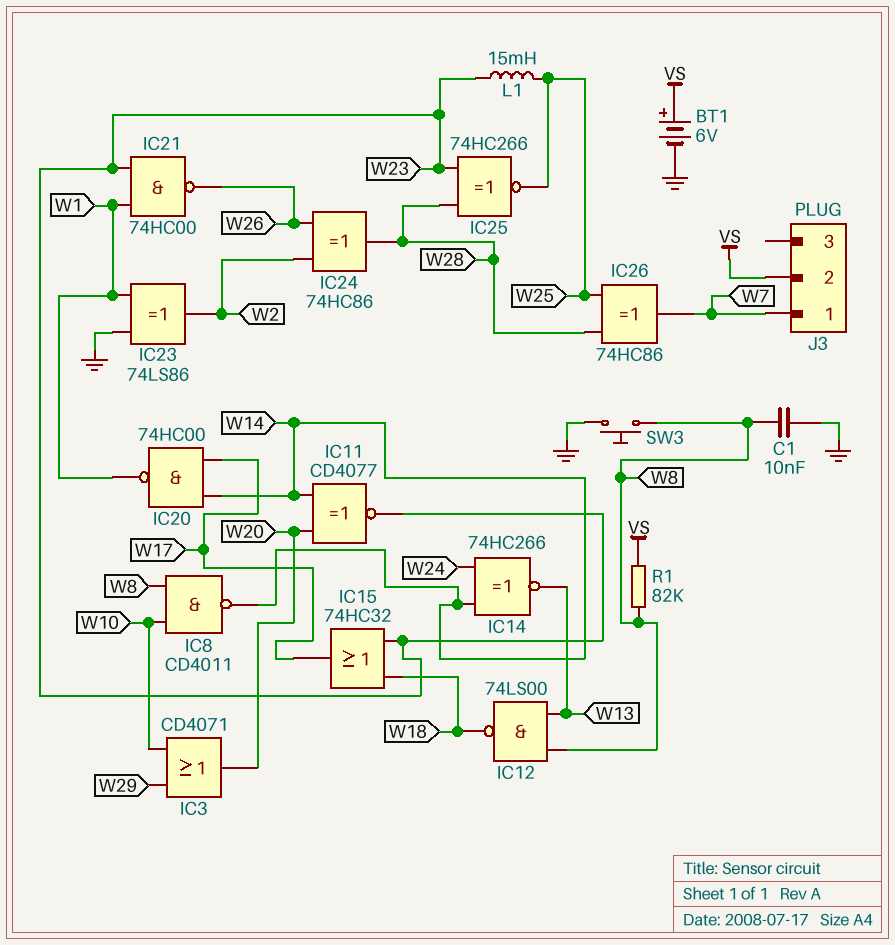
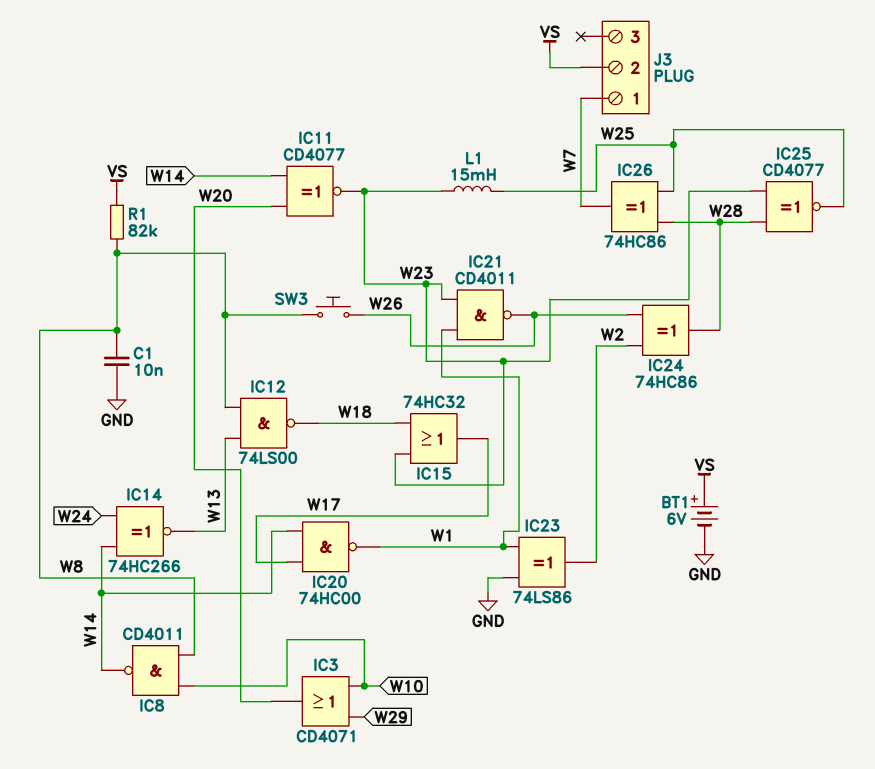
IC21: NAND 74HC00 (in W1, in W23, out W26) -> NAND CD4011 (in W1, in W23, out W26)
IC25: XNOR 74HC266 (in W23, in W28, out W25) -> XNOR CD4077 (in W23, in W28, out W25)
SW3: button (GND, W8) -> button (W8, W26)

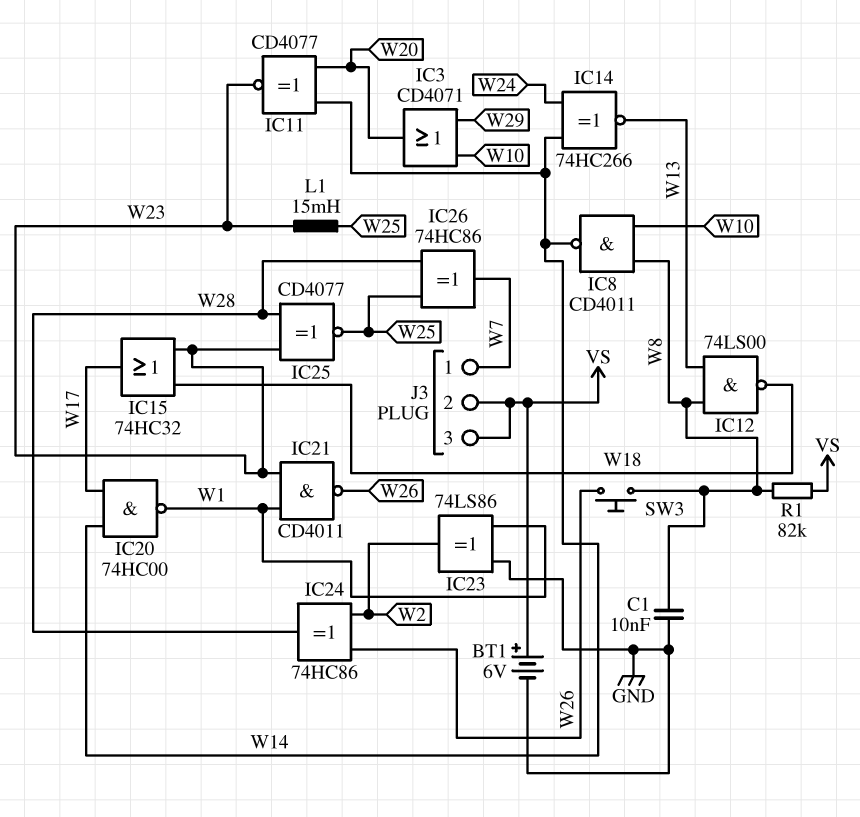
J3 pin 3: none -> VS

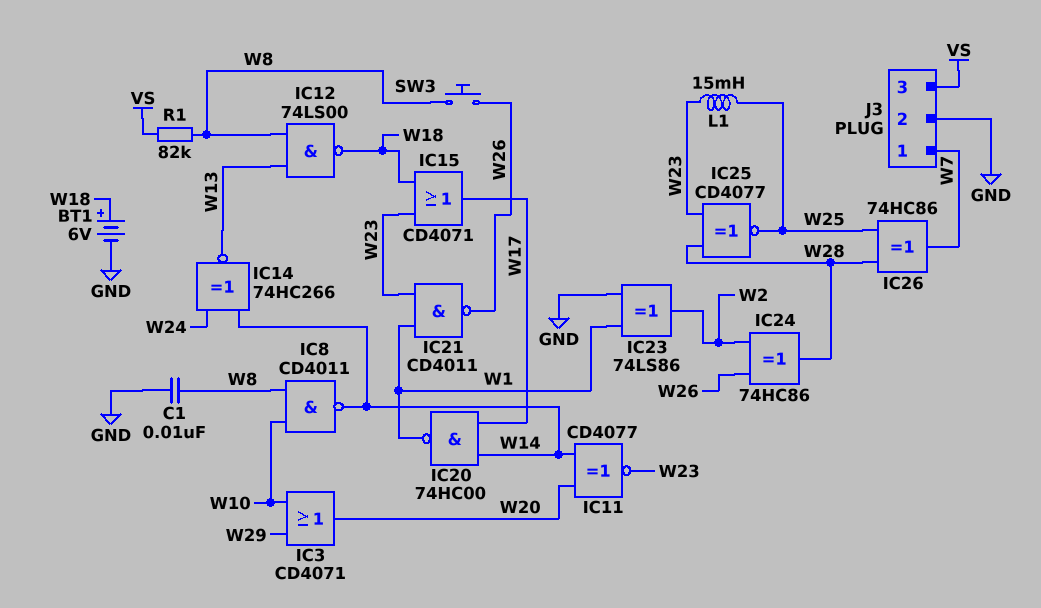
BT1: 6V (plus VS, minus GND) -> 6V (plus W18, minus GND)
IC15: OR 74HC32 (in W18, in W23, out W17) -> OR CD4071 (in W18, in W23, out W17)
J3 pin 2: VS -> GND

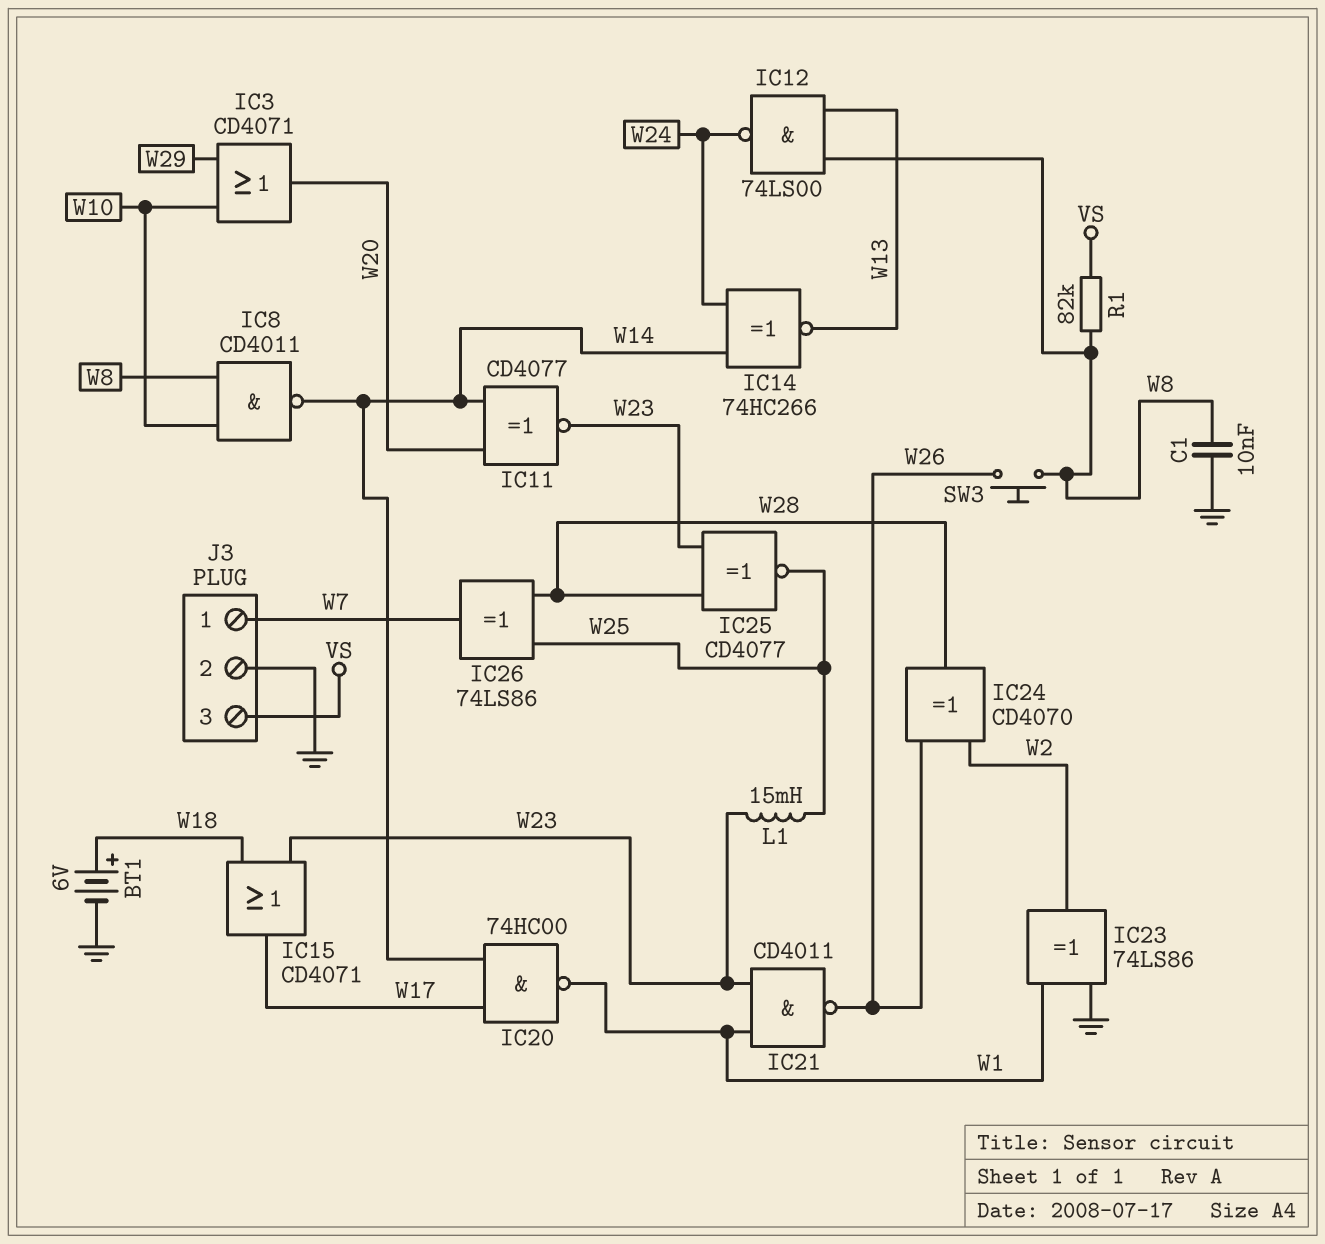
IC12: NAND 74LS00 (in W8, in W13, out W18) -> NAND 74LS00 (in W8, in W13, out W24)
IC24: XOR 74HC86 (in W2, in W26, out W28) -> XOR CD4070 (in W2, in W26, out W28)
IC26: XOR 74HC86 (in W25, in W28, out W7) -> XOR 74LS86 (in W25, in W28, out W7)

